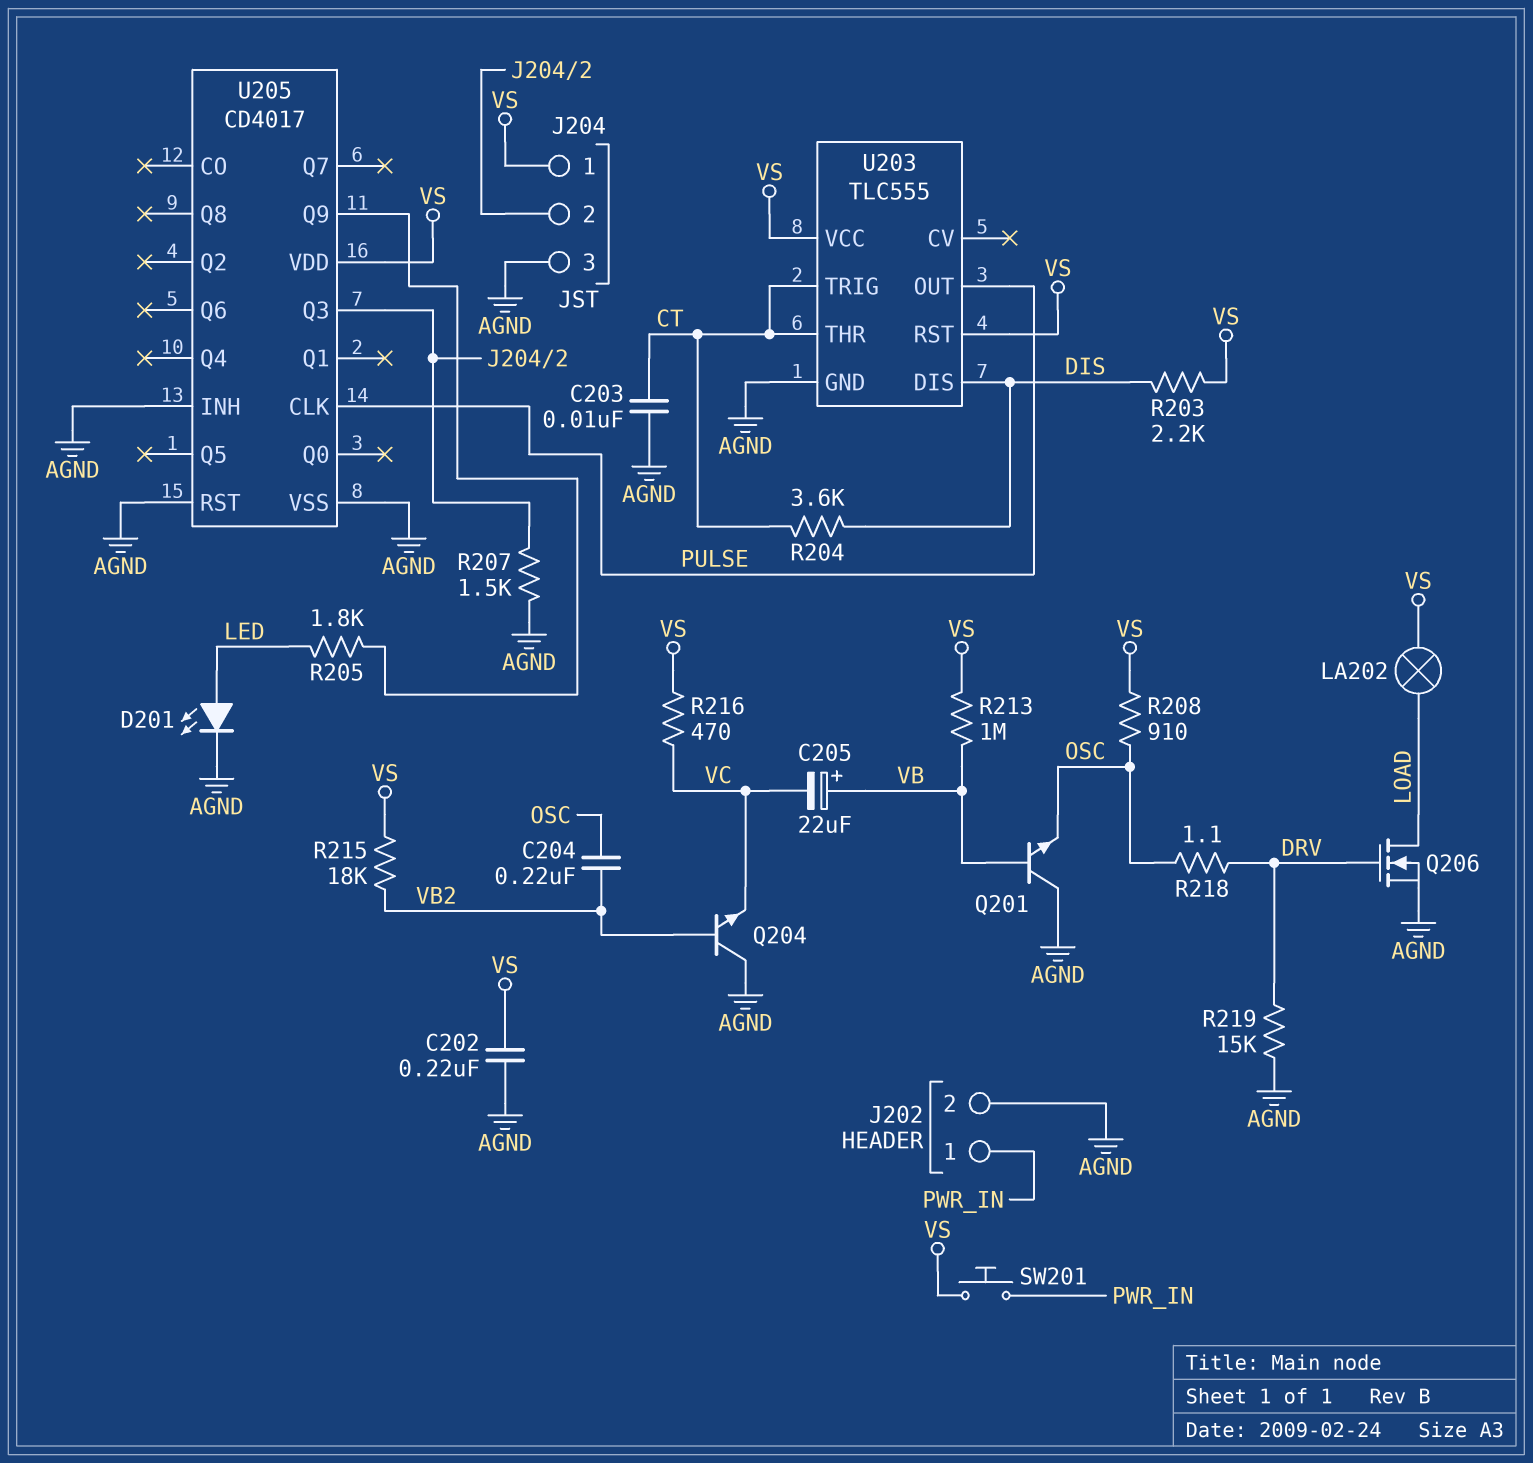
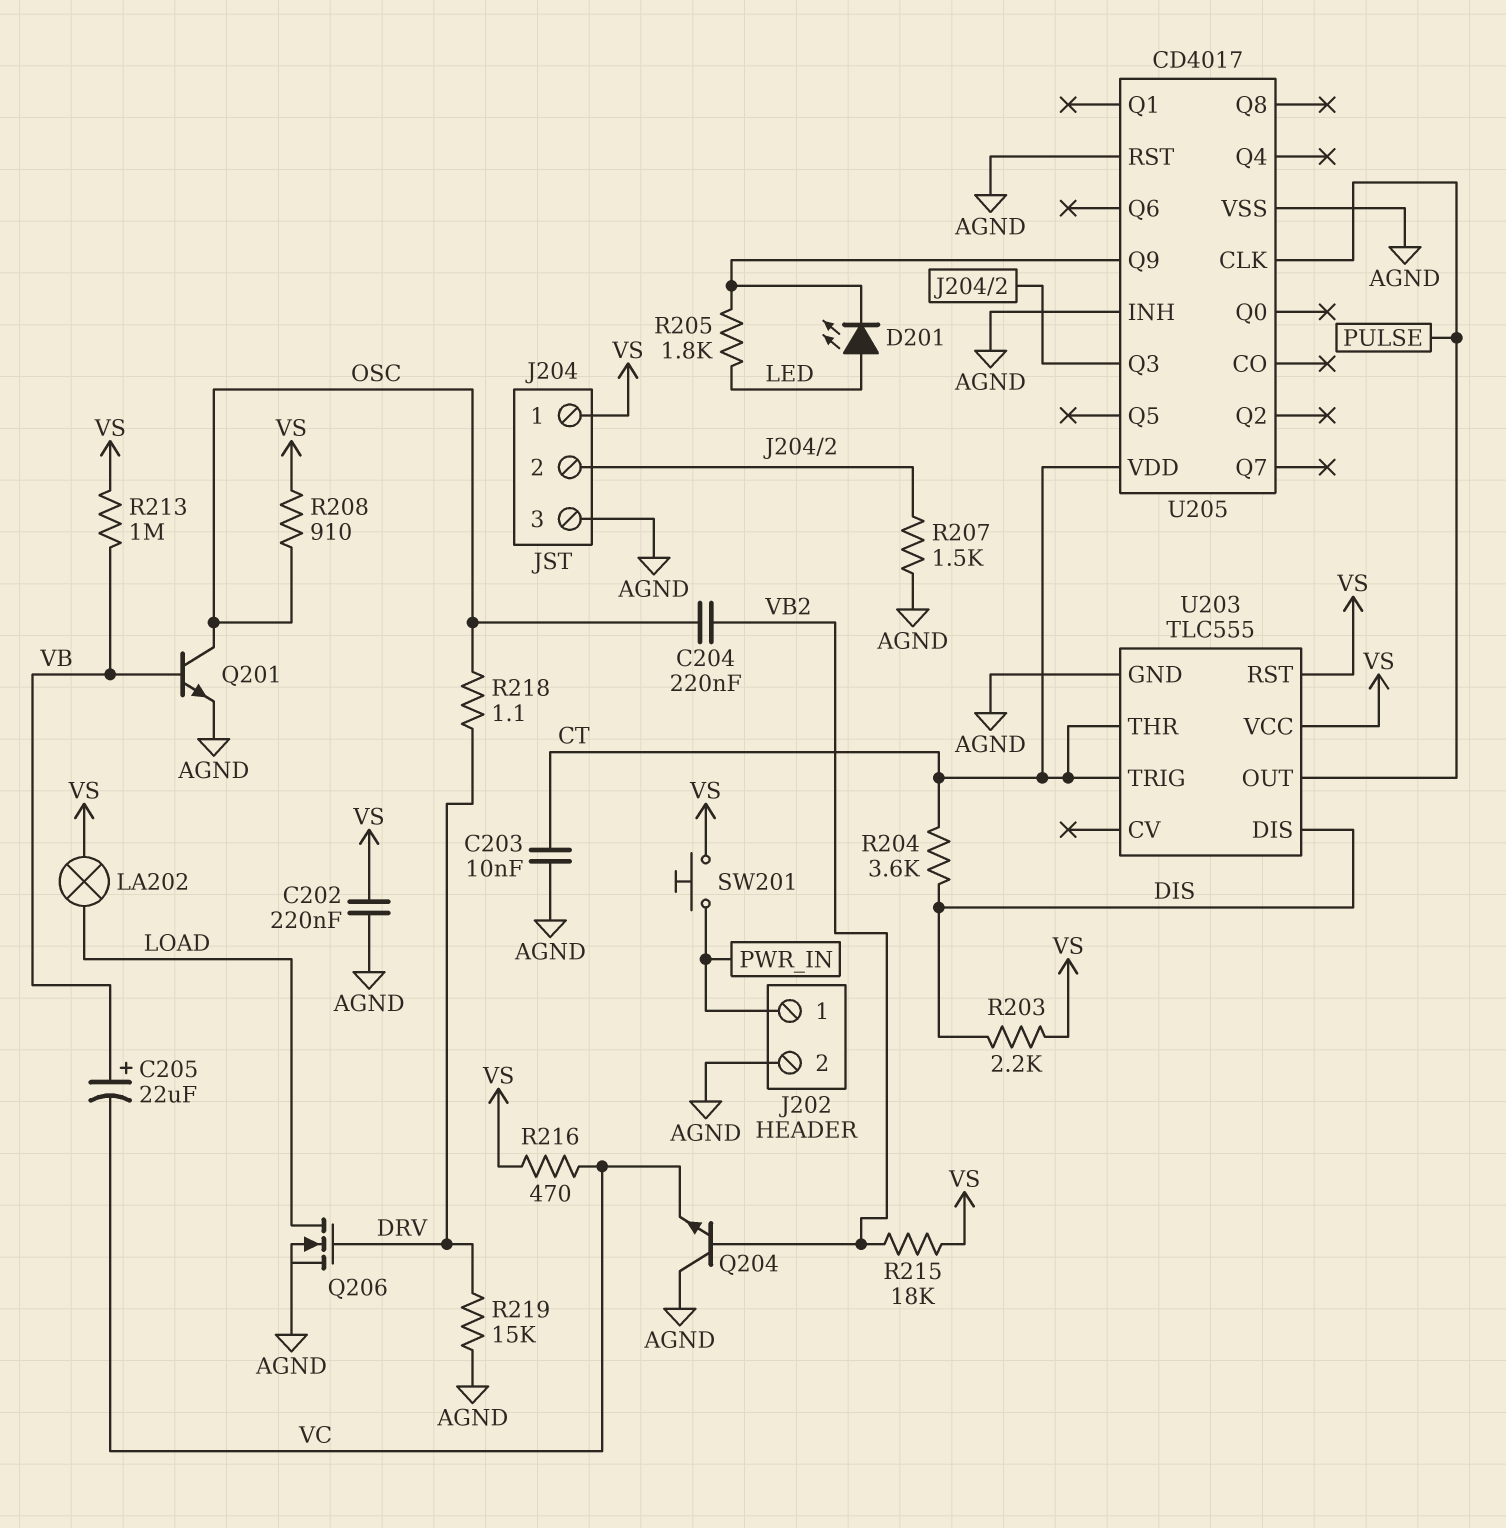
D201: LED (A LED, K AGND) -> LED (A LED, K U205/Q9)
Q201: NPN (B VB, C AGND, E OSC) -> NPN (B VB, C OSC, E AGND)
U205 pin VDD: VS -> CT

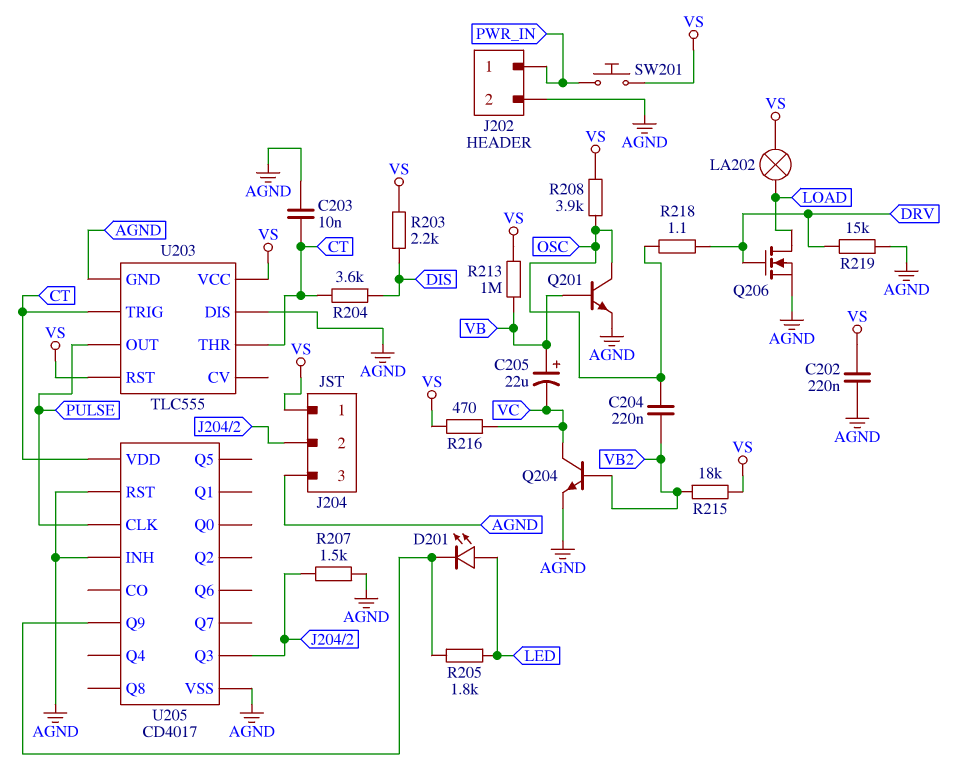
Q204: NPN (B VB2, C AGND, E VC) -> NPN (B VB2, C VC, E AGND)
R208: 910 (OSC, VS) -> 3.9k (OSC, VS)
U203 pin DIS: DIS -> AGND

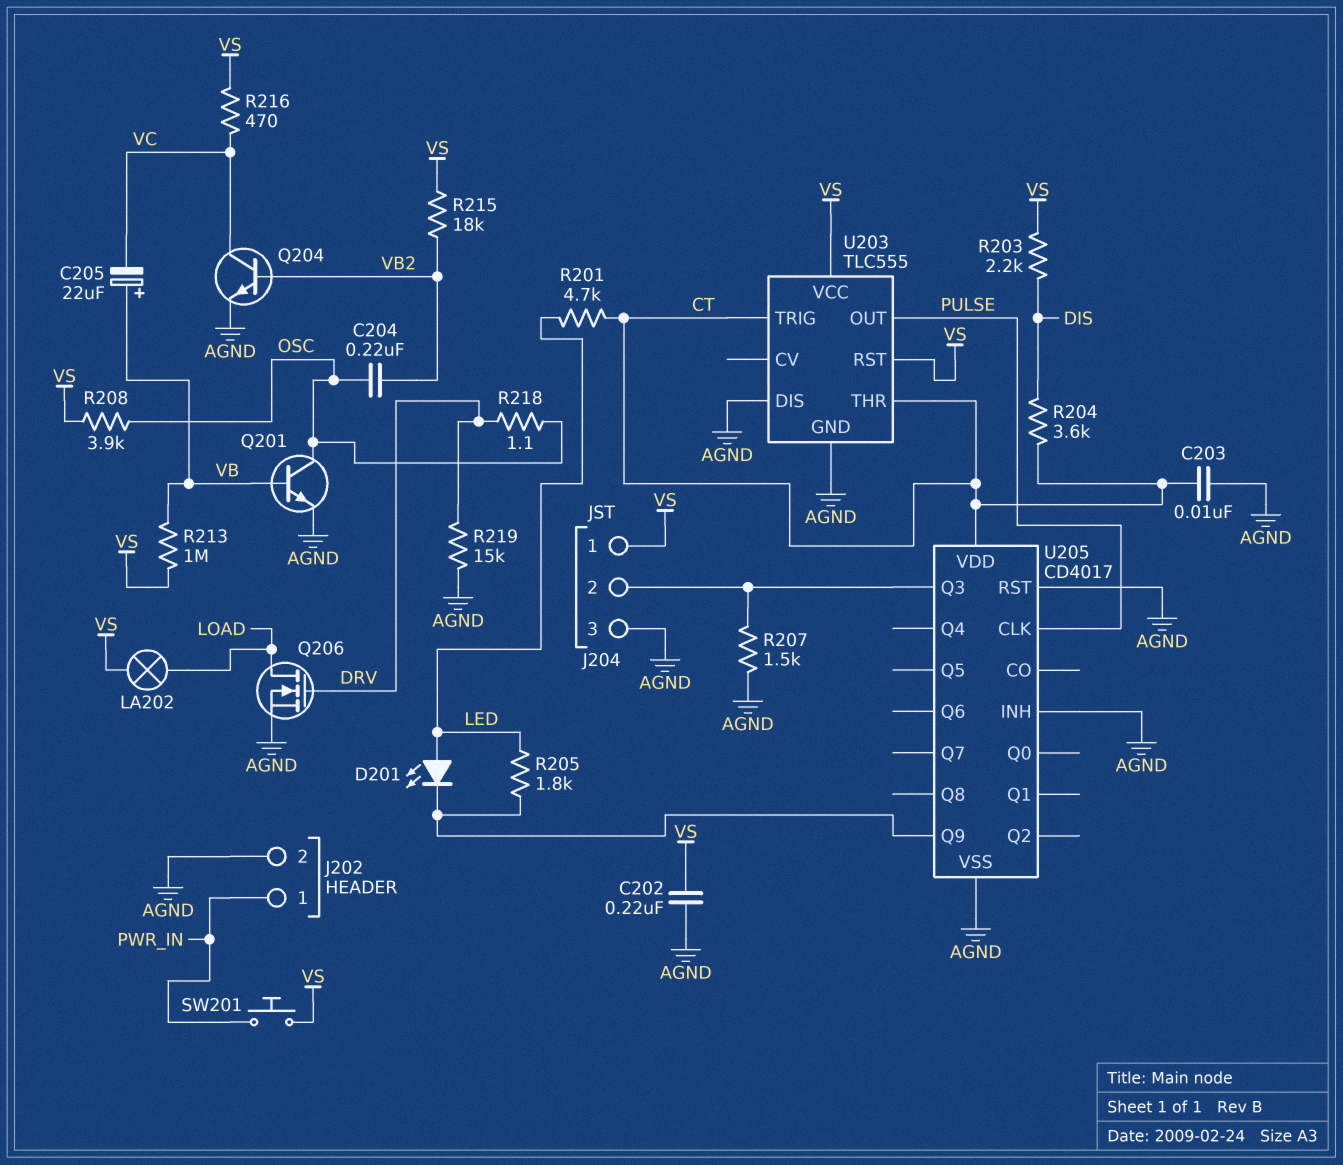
R201: none -> 4.7k (CT, LED)

